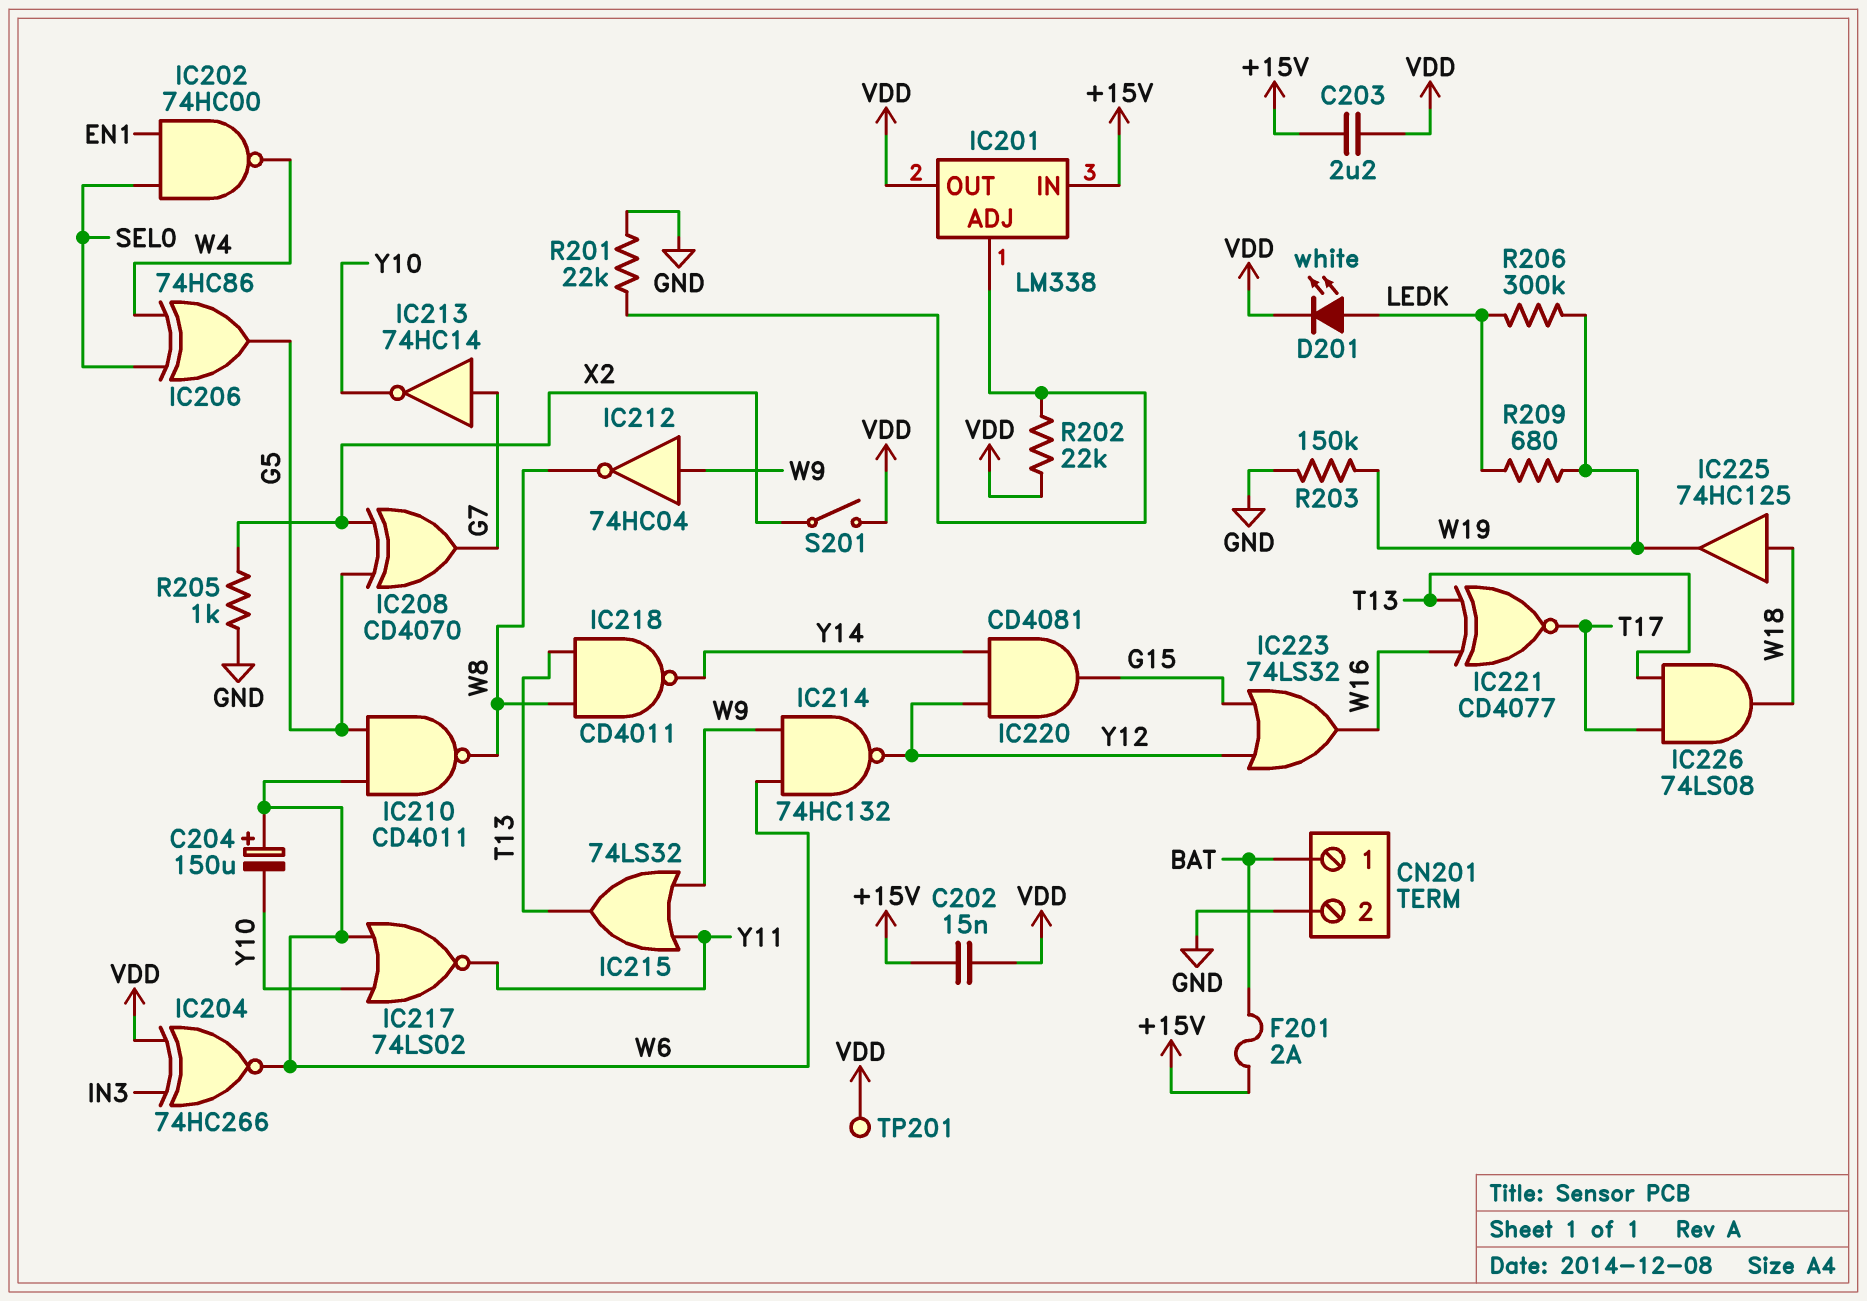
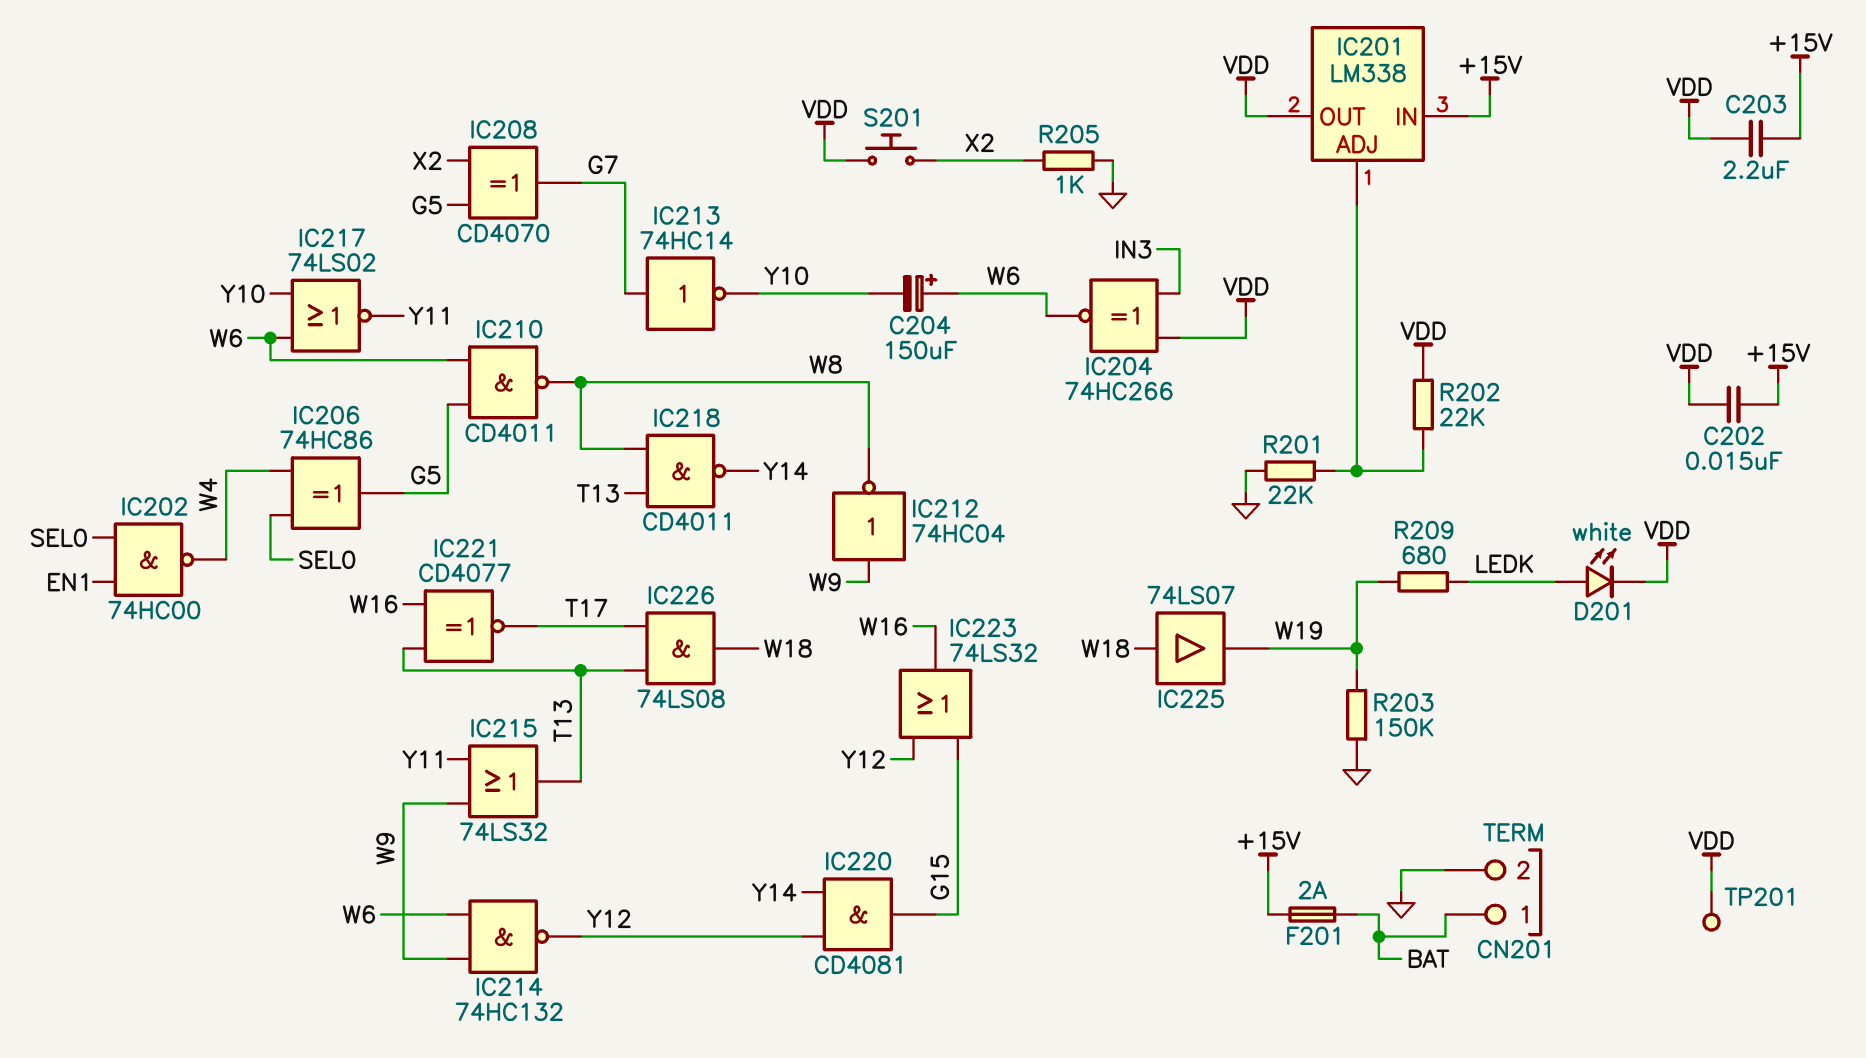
IC225: buffer 74HC125 (in W18, out W19) -> buffer 74LS07 (in W18, out W19)
R206: 300k (LEDK, W19) -> none
S201: switch (VDD, X2) -> button (VDD, X2)

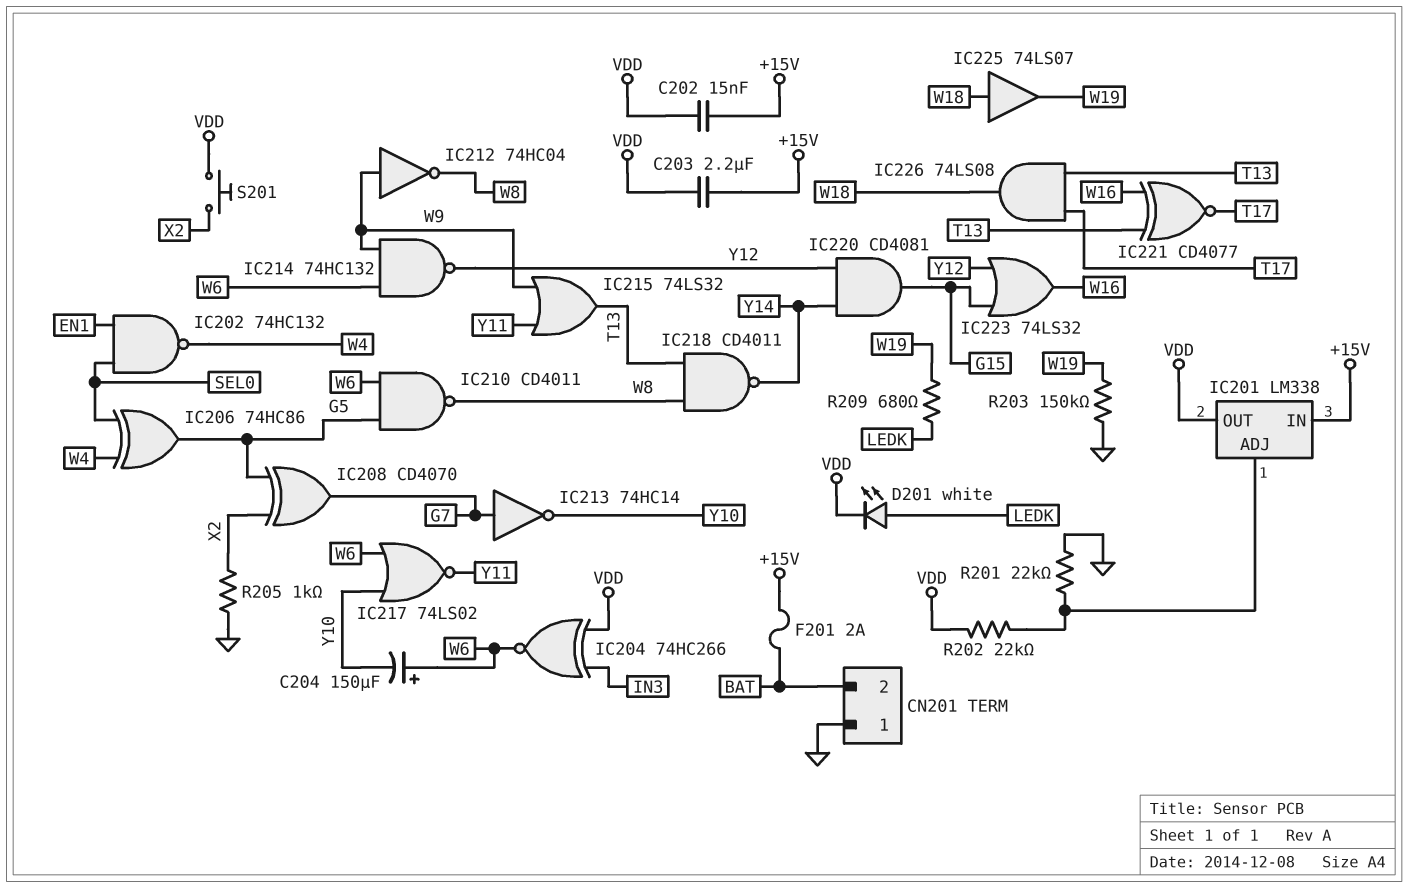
CN201 pin 1: BAT -> GND
CN201 pin 2: GND -> BAT
IC202: NAND 74HC00 (in EN1, in SEL0, out W4) -> NAND 74HC132 (in EN1, in SEL0, out W4)
TP201: test point (VDD) -> none

